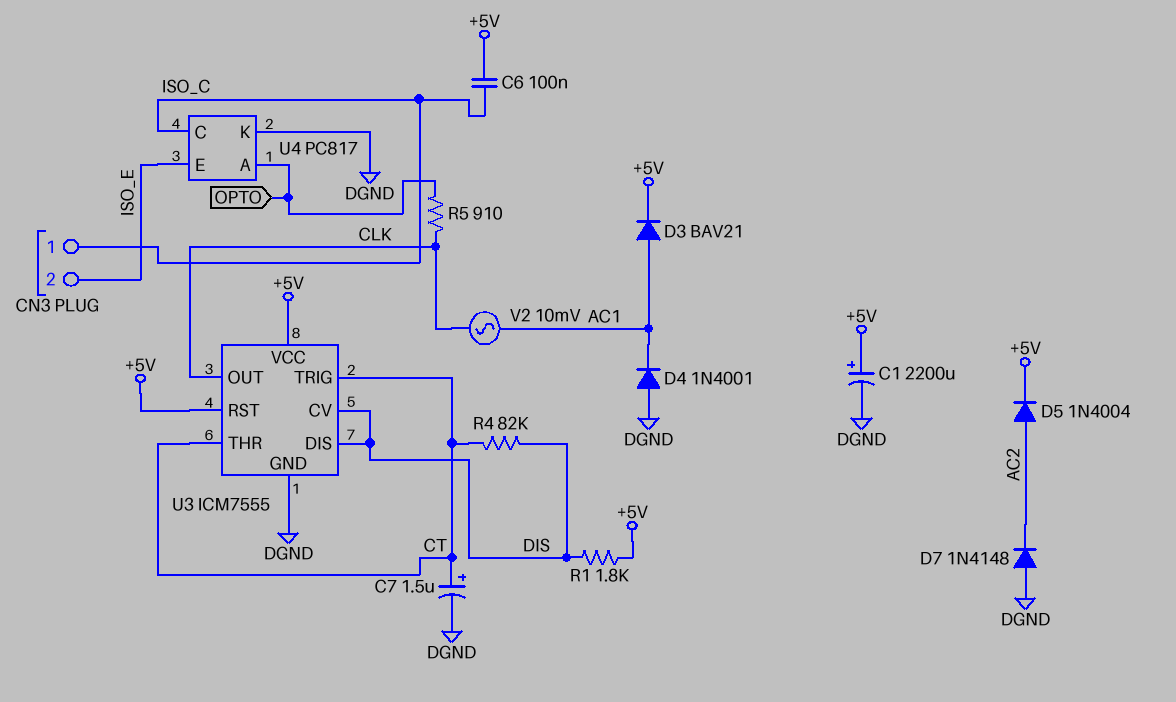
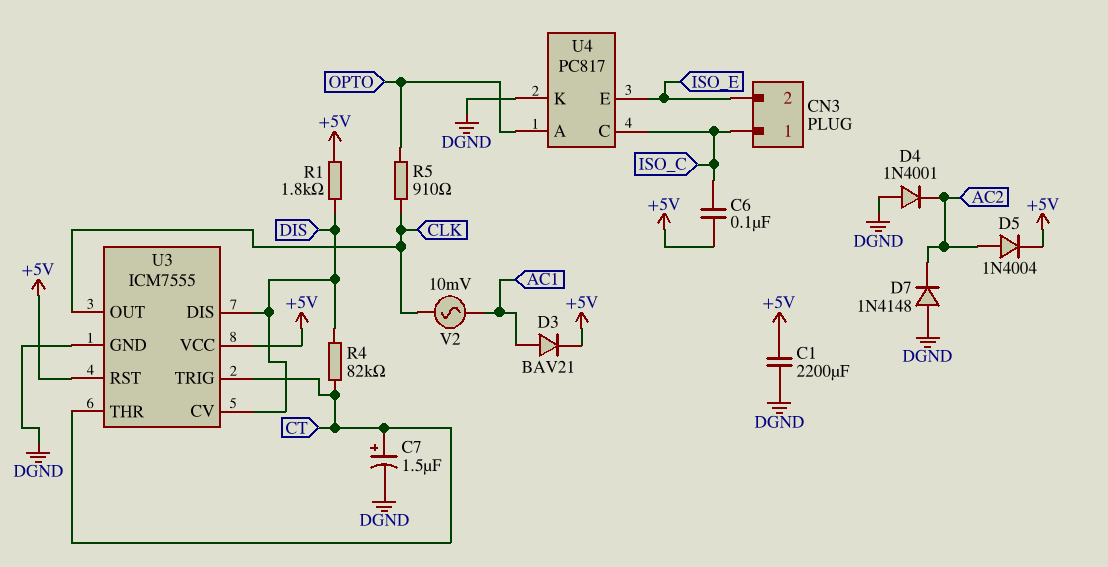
C1: 2200uF (plus +5V, minus DGND) -> 2200uF (+5V, DGND)
D4: diode 1N4001 (A DGND, K AC1) -> diode 1N4001 (A DGND, K AC2)

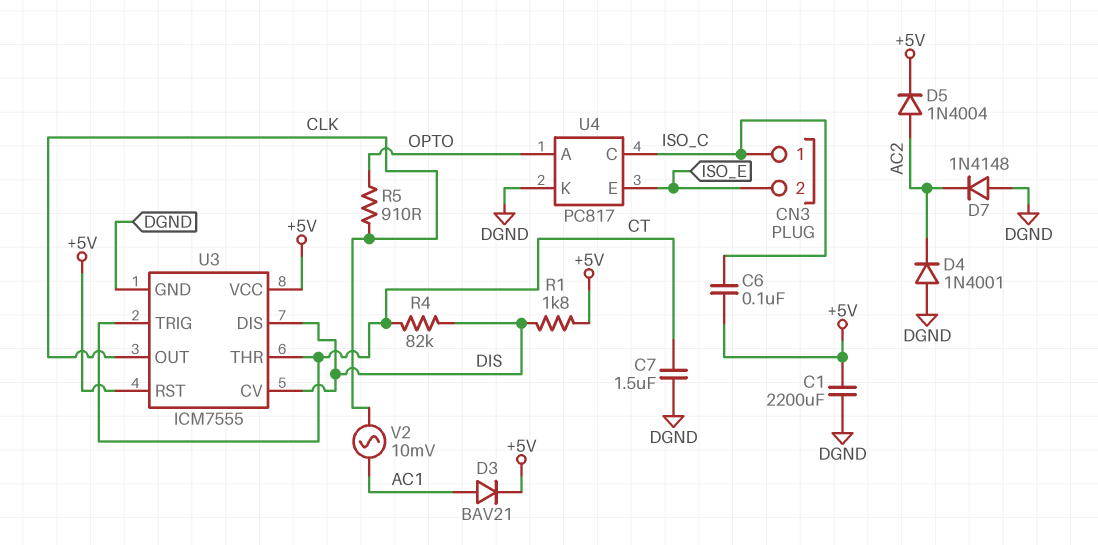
C7: 1.5uF (plus CT, minus DGND) -> 1.5uF (CT, DGND)

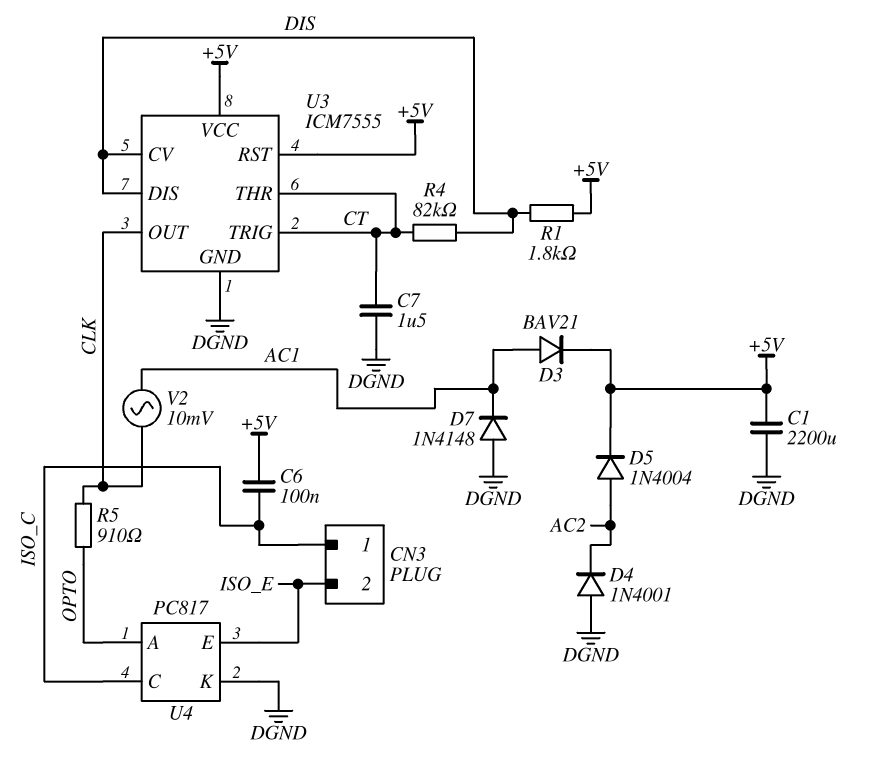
D7: diode 1N4148 (A DGND, K AC2) -> diode 1N4148 (A DGND, K AC1)

